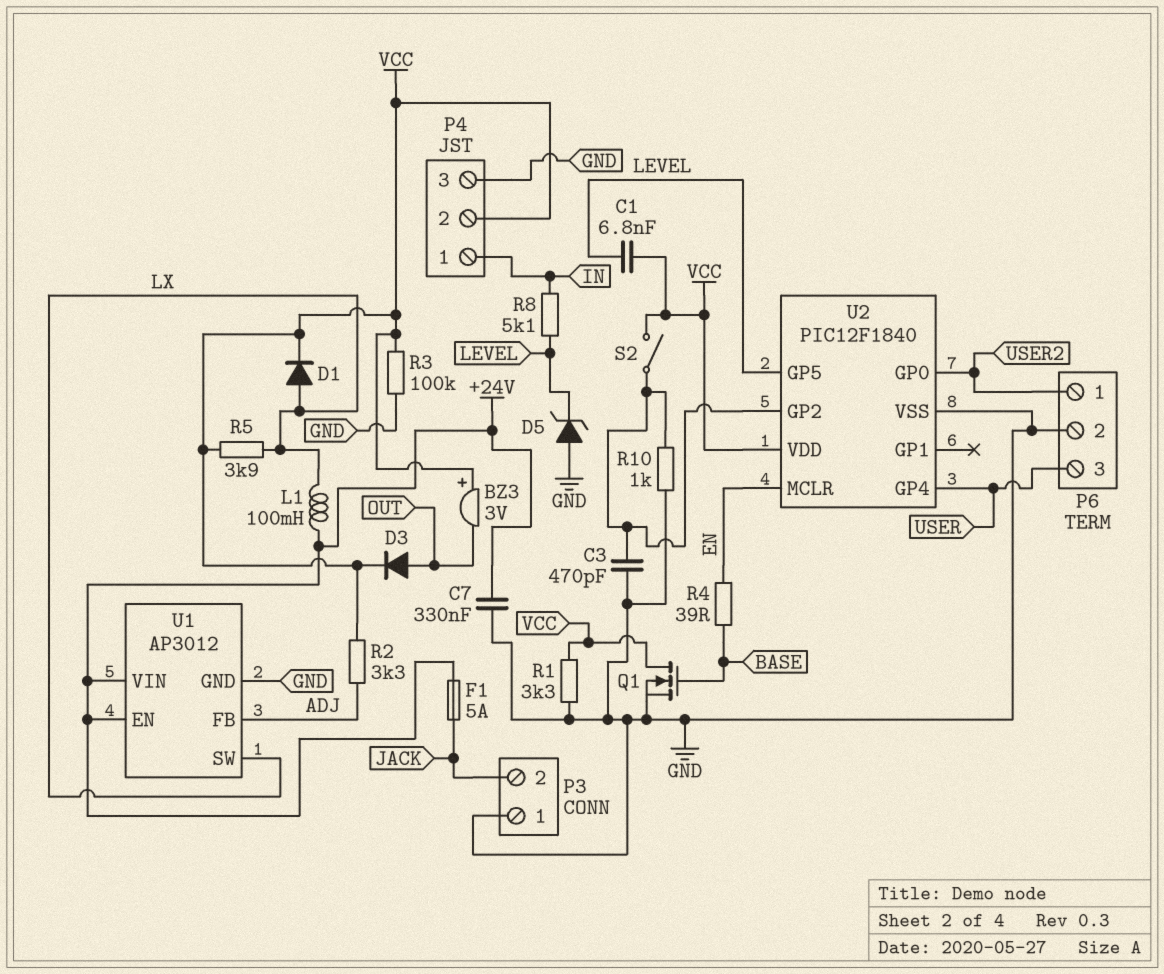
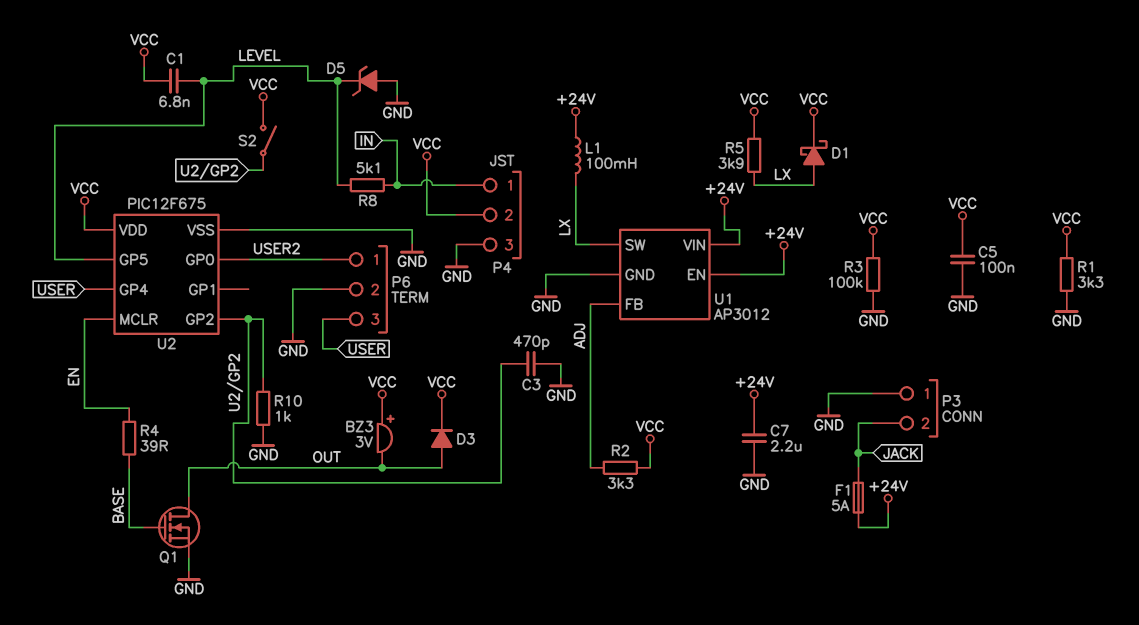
C5: none -> 100nF (GND, VCC)
C7: 330nF (+24V, GND) -> 2.2uF (+24V, GND)
D1: diode (A LX, K VCC) -> schottky (A LX, K VCC)
Q1: NMOS (G BASE, D VCC, S GND) -> NMOS (G BASE, D OUT, S GND)
U2: PIC12F1840 -> PIC12F675

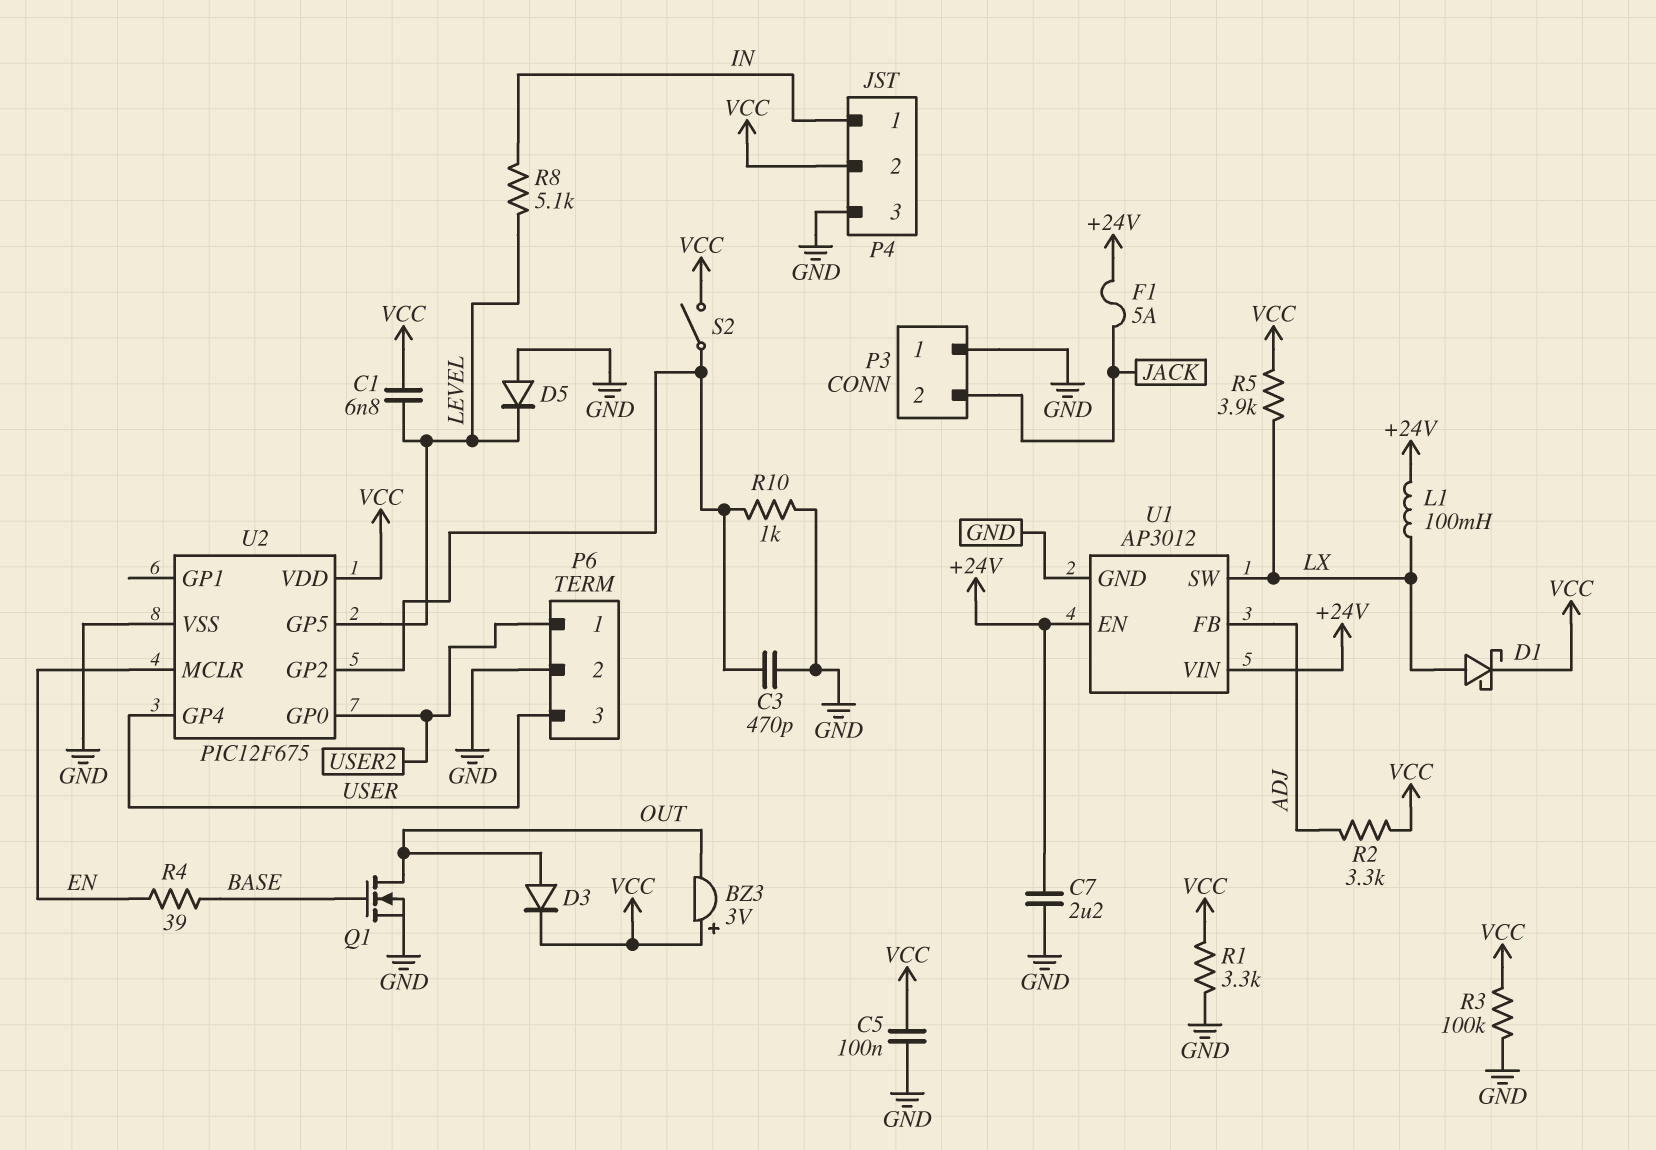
D5: zener (A GND, K LEVEL) -> diode (A GND, K LEVEL)

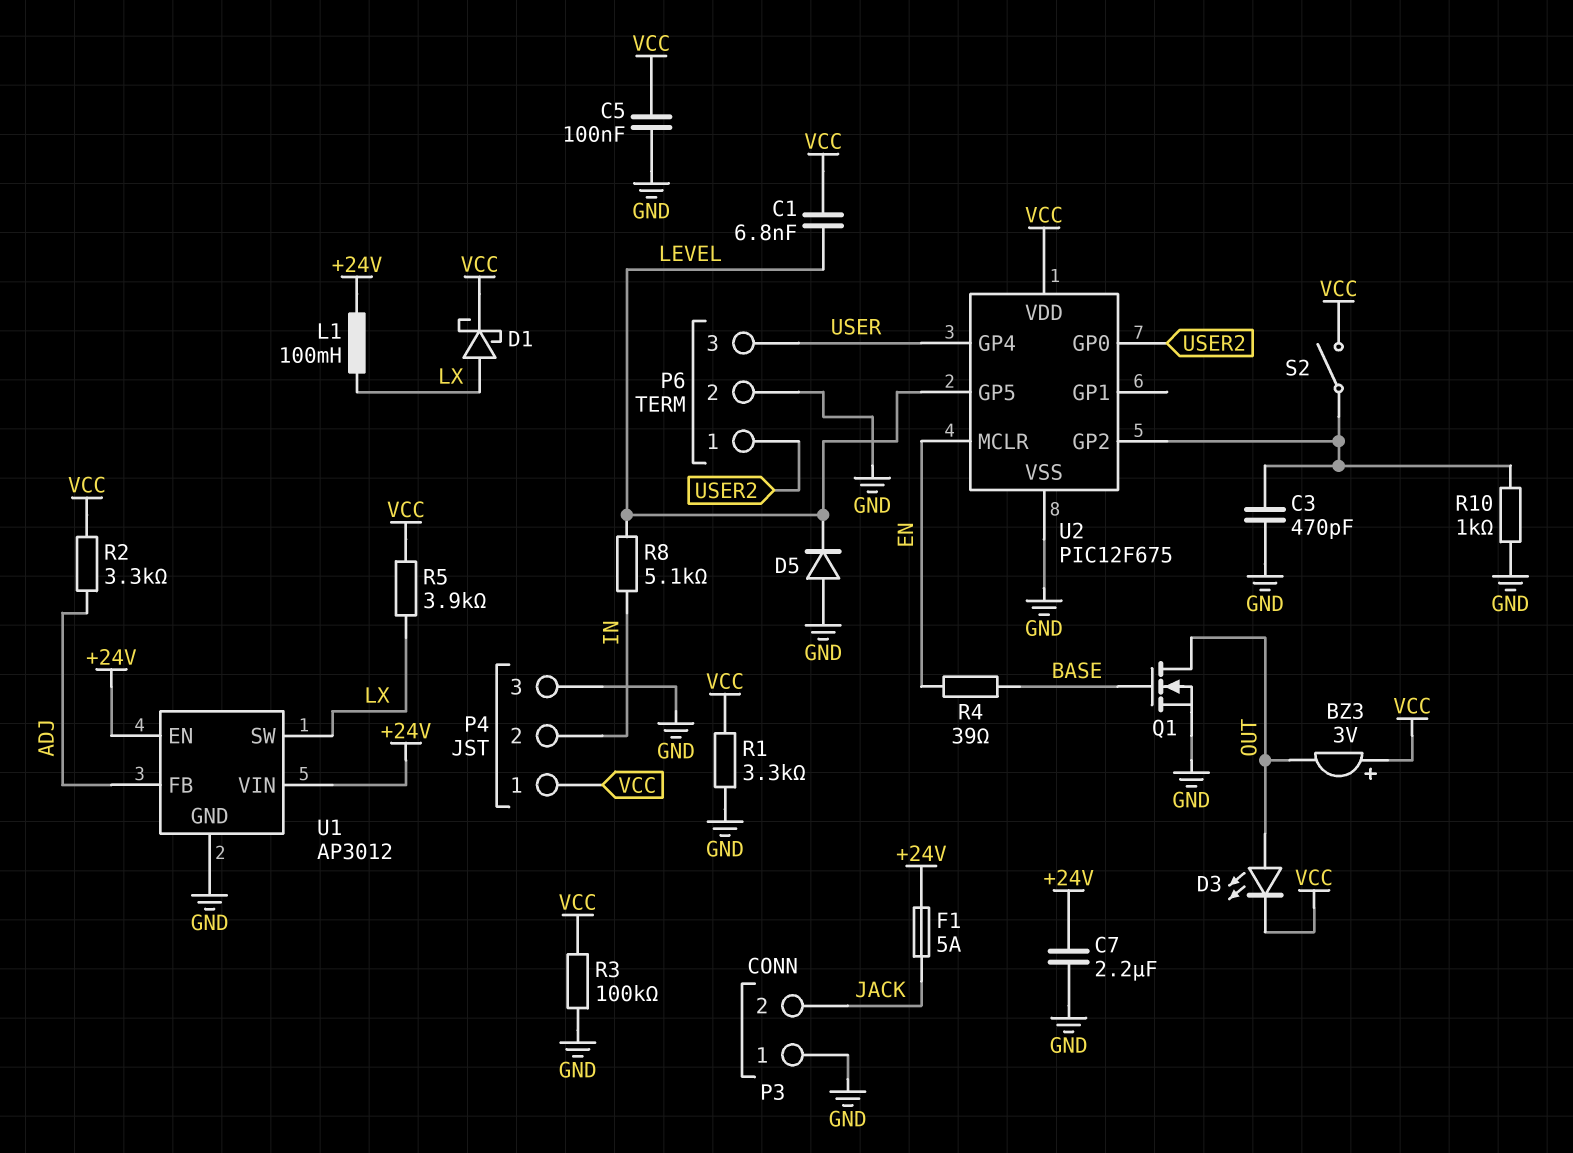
D3: diode (A OUT, K VCC) -> LED (A OUT, K VCC)
P4 pin 1: IN -> VCC
P4 pin 2: VCC -> IN

